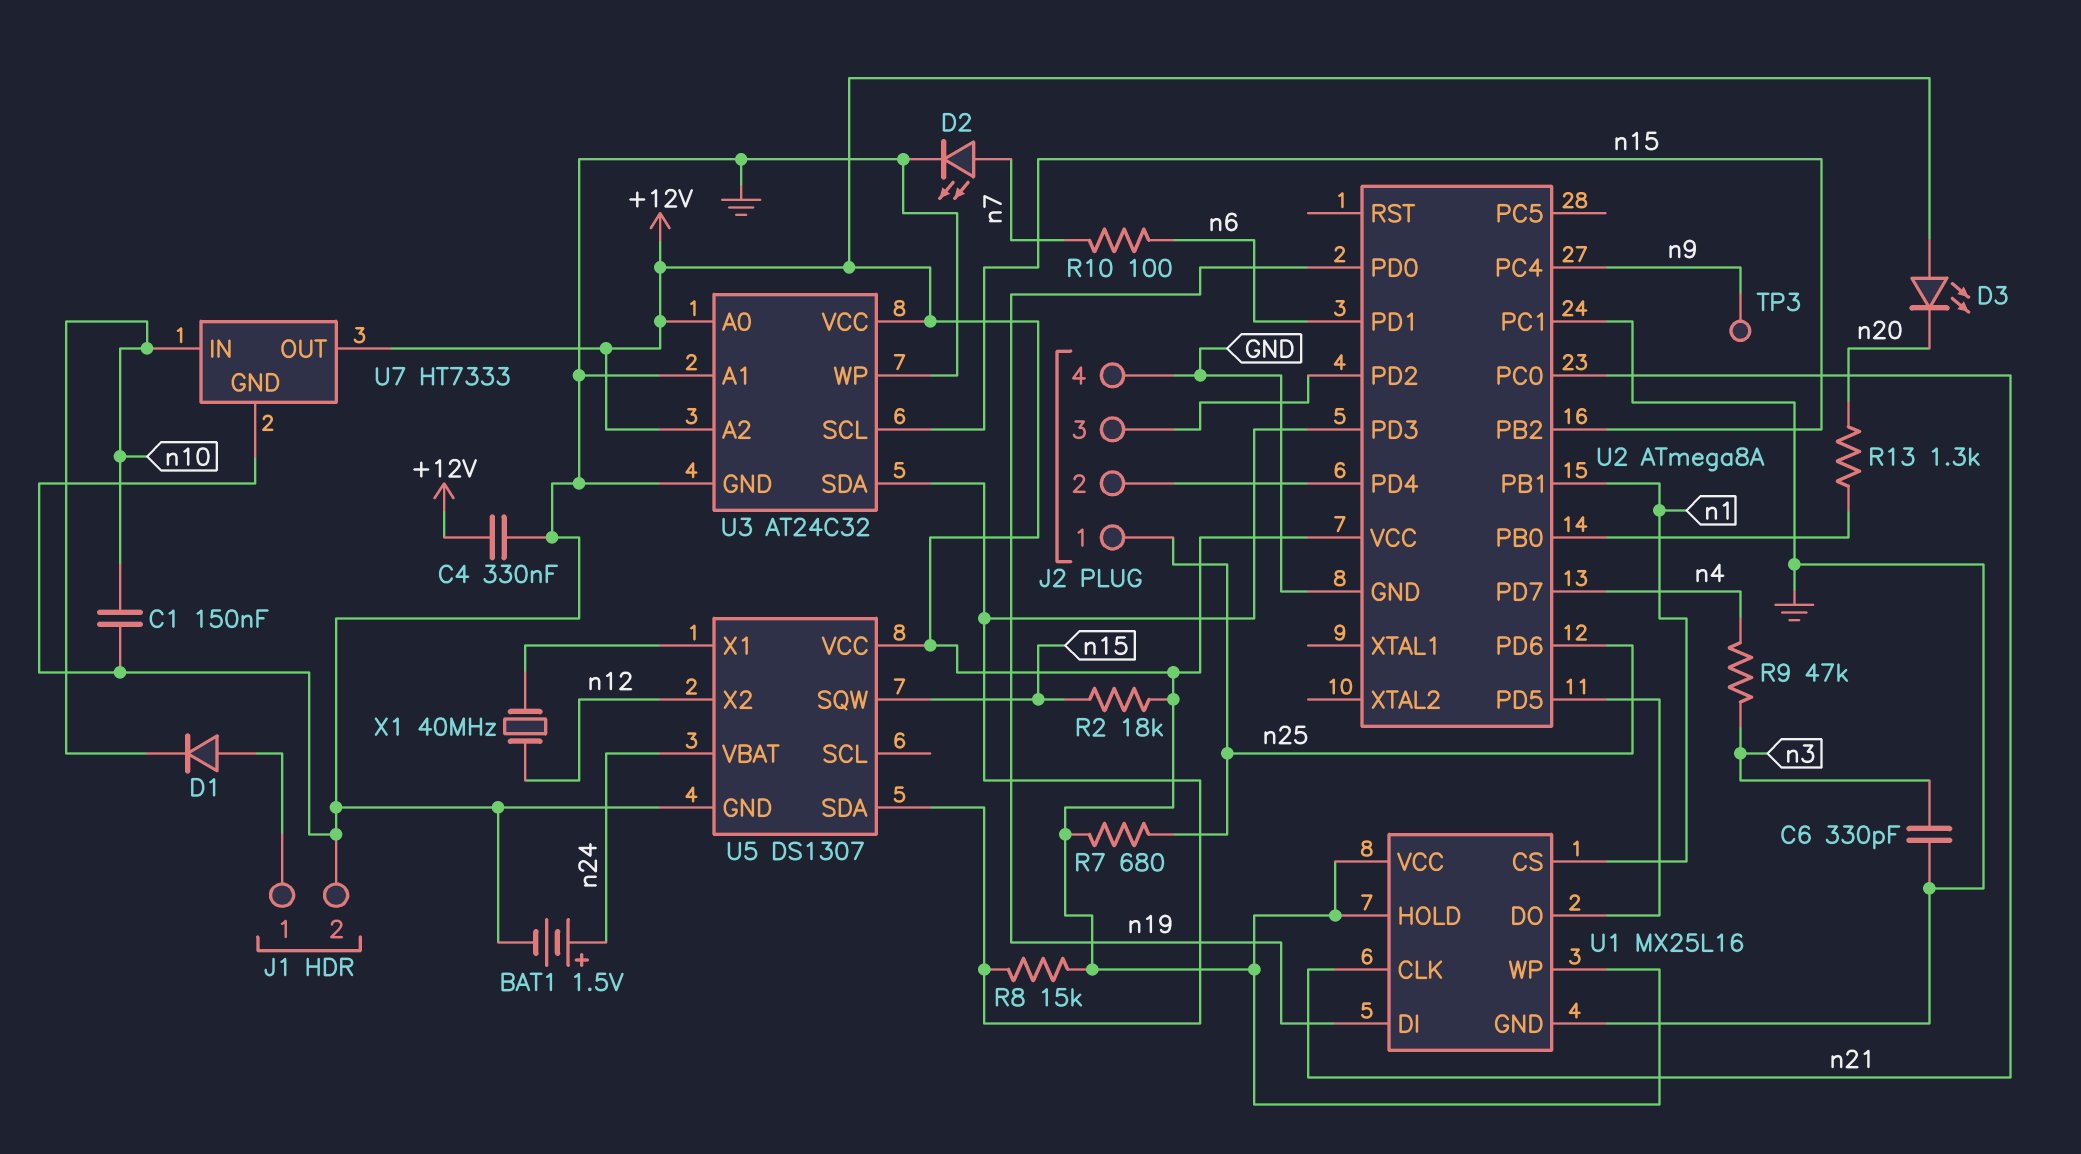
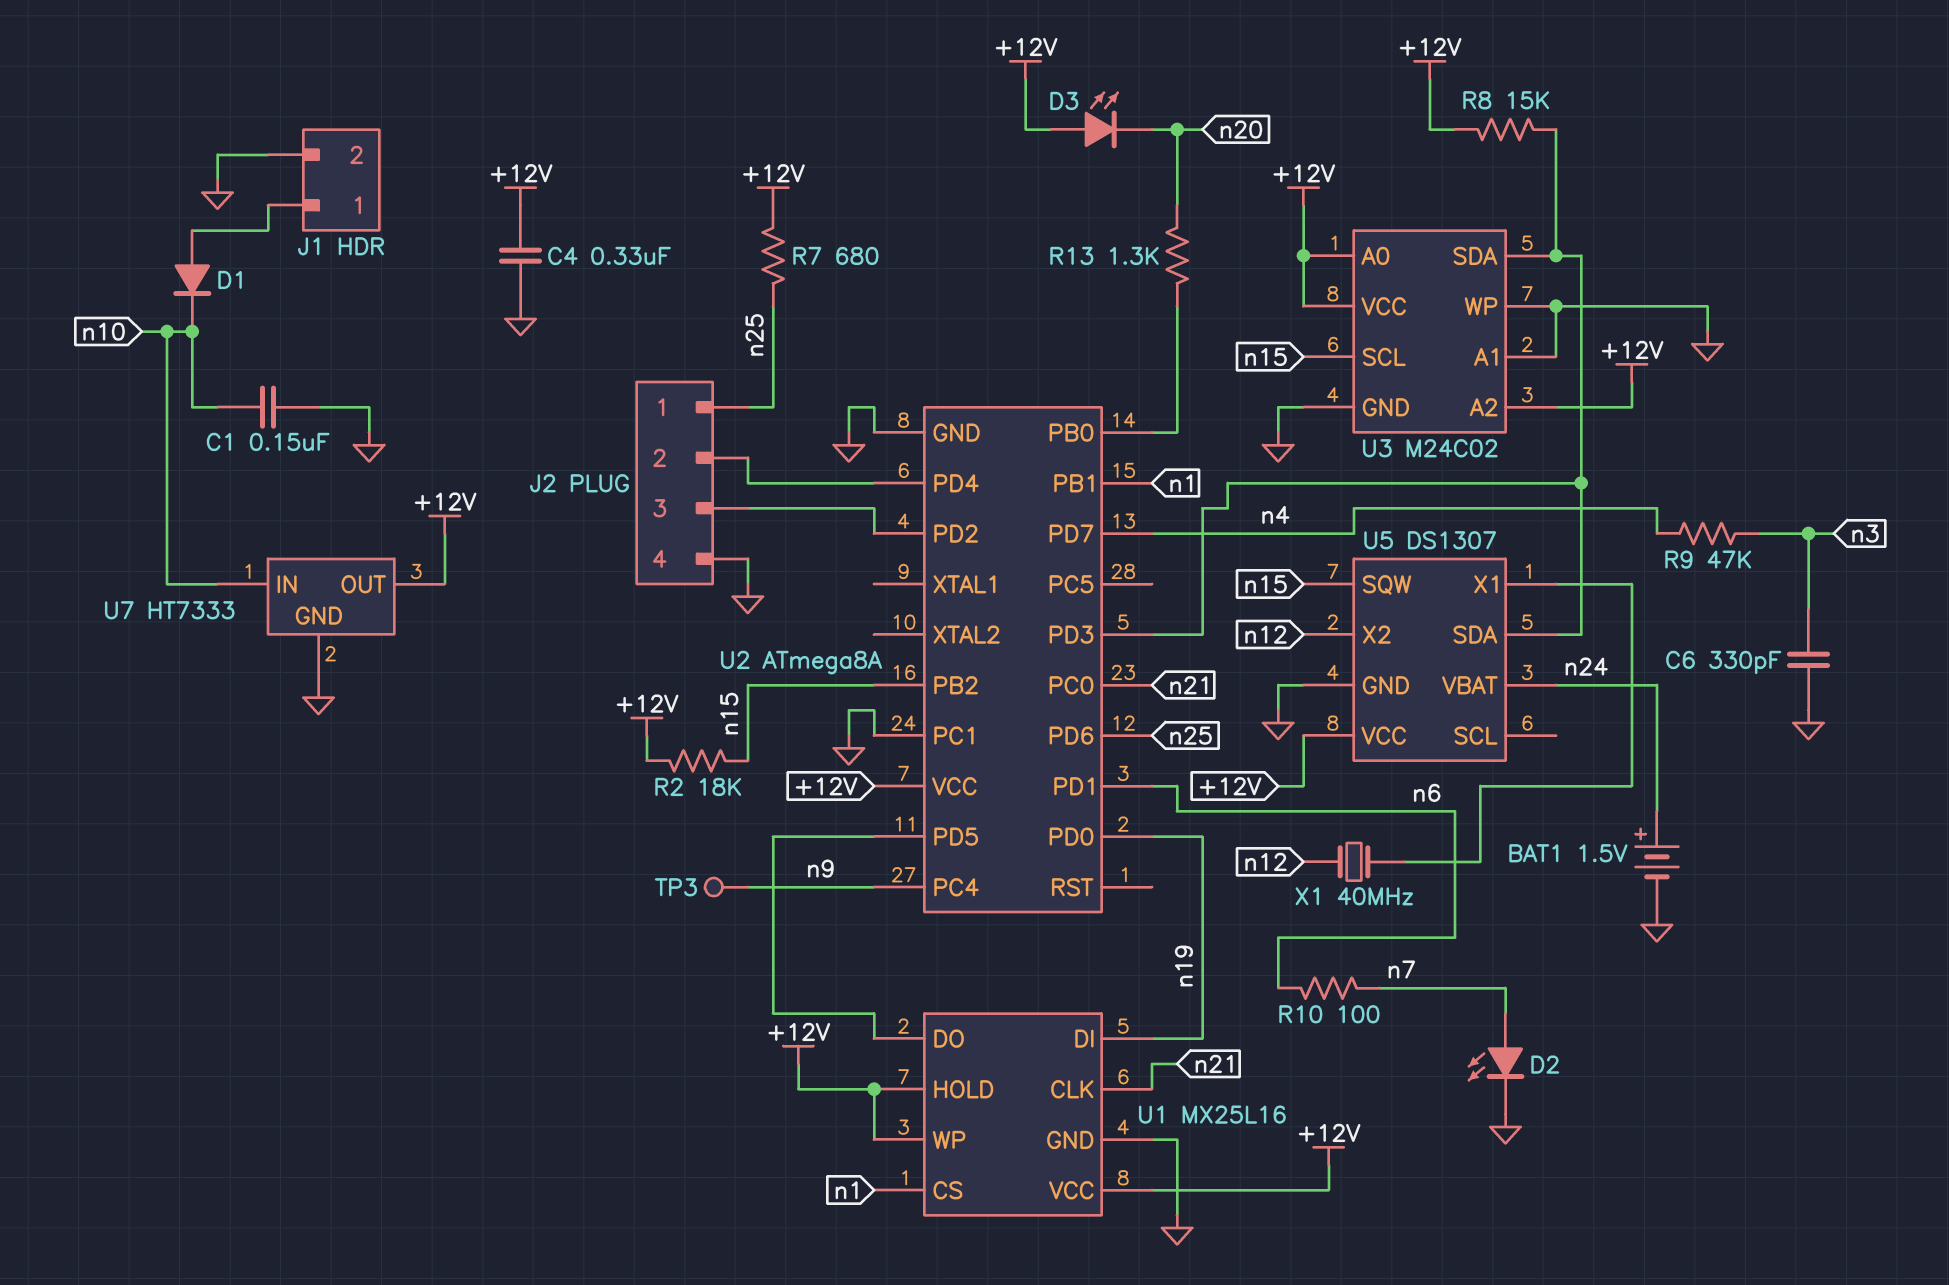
U3: AT24C32 -> M24C02

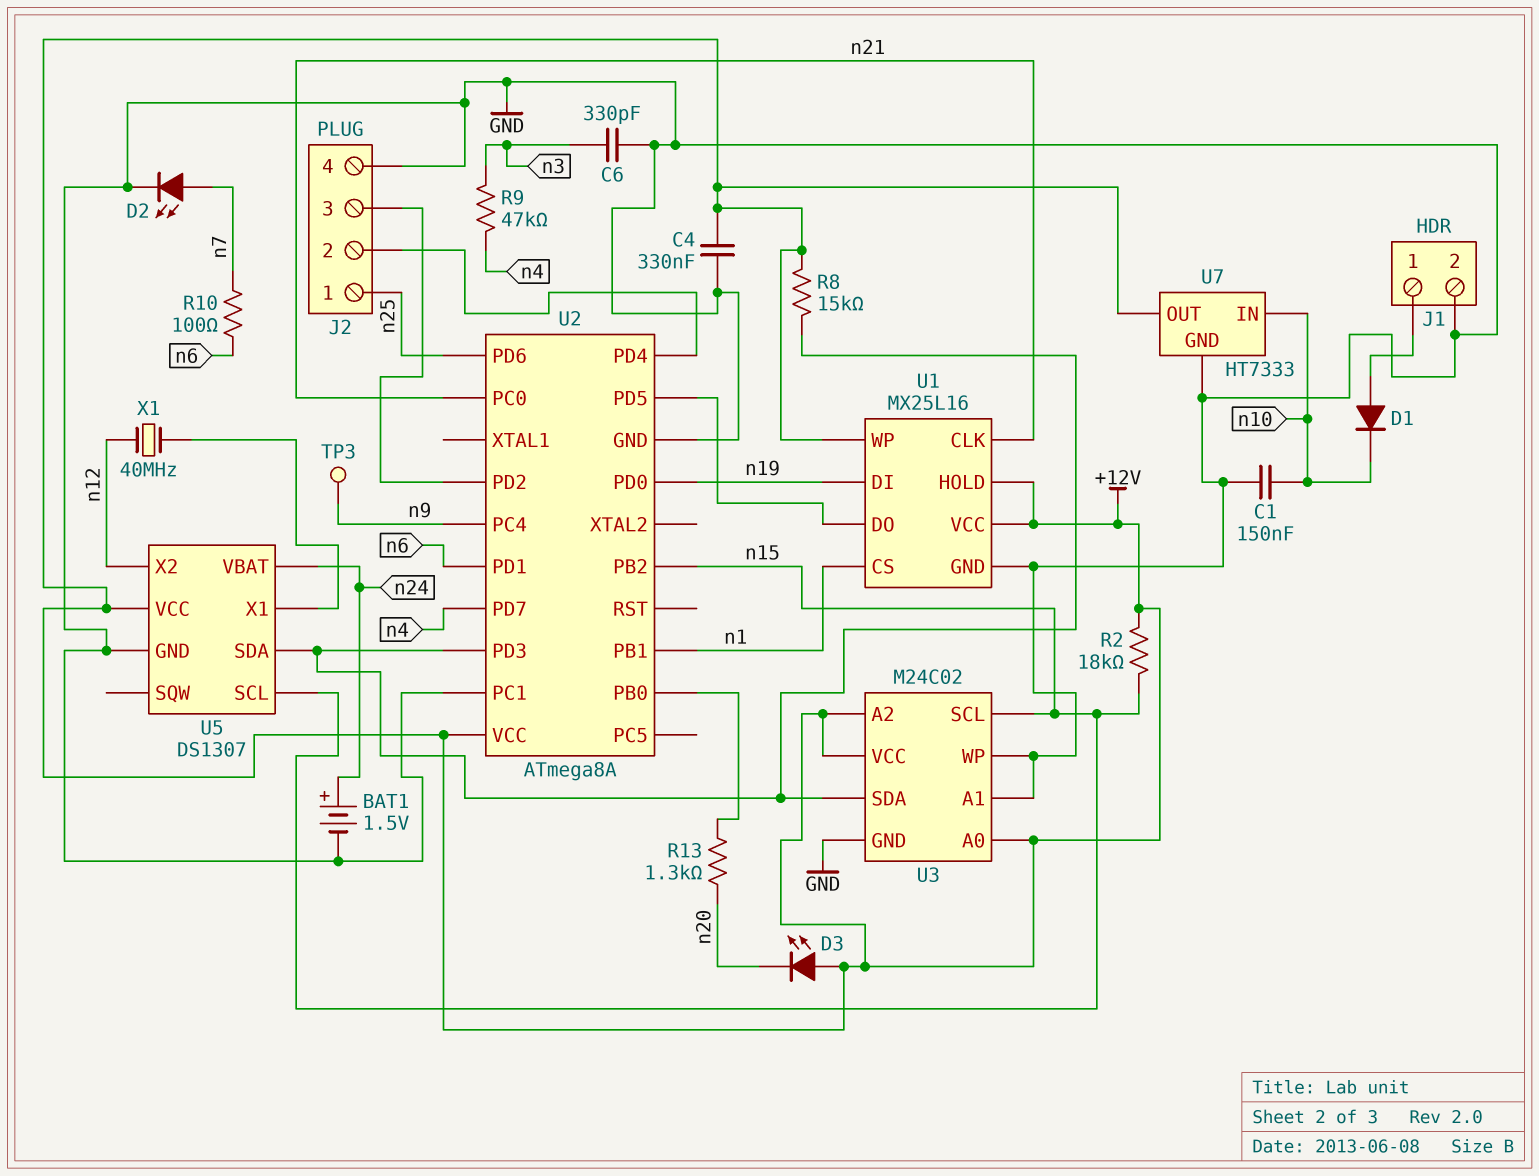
R7: 680 (+12V, n25) -> none
U5 pin SCL: none -> n15
U5 pin SQW: n15 -> none

